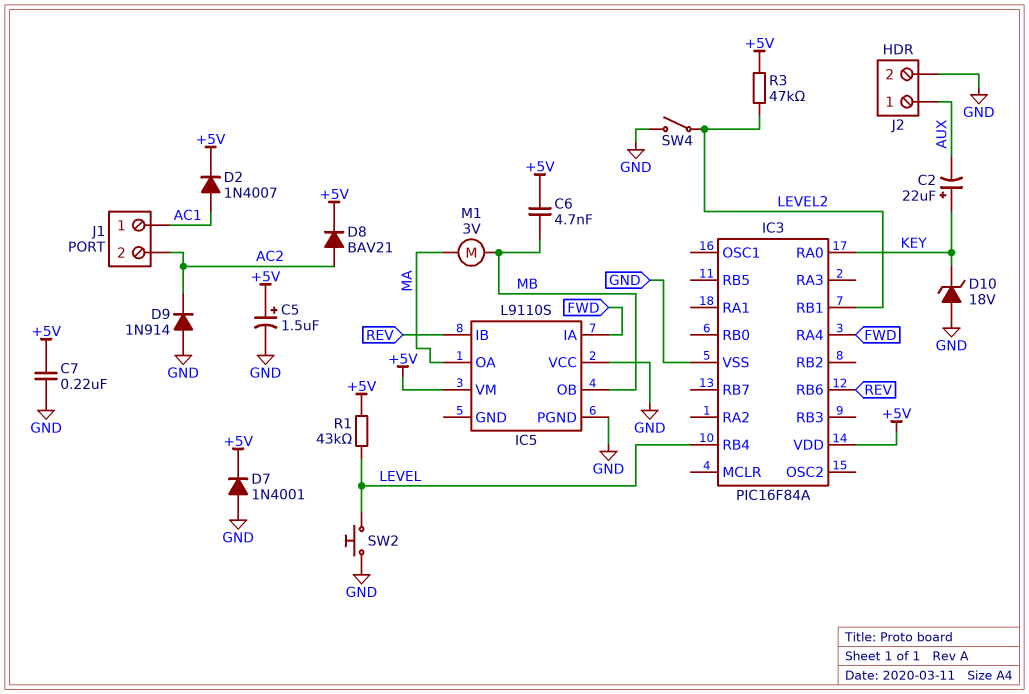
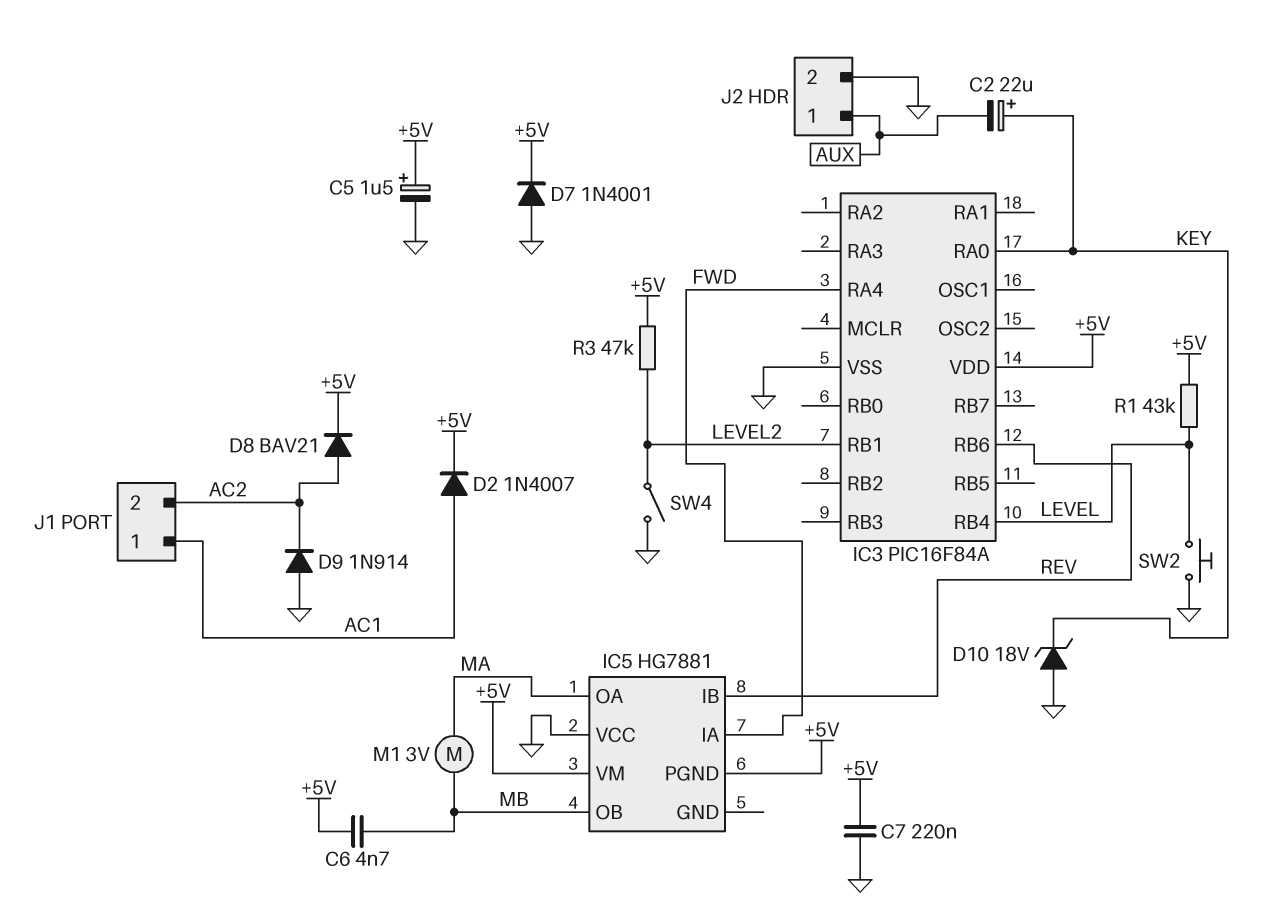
IC5: L9110S -> HG7881
IC5 pin PGND: GND -> +5V

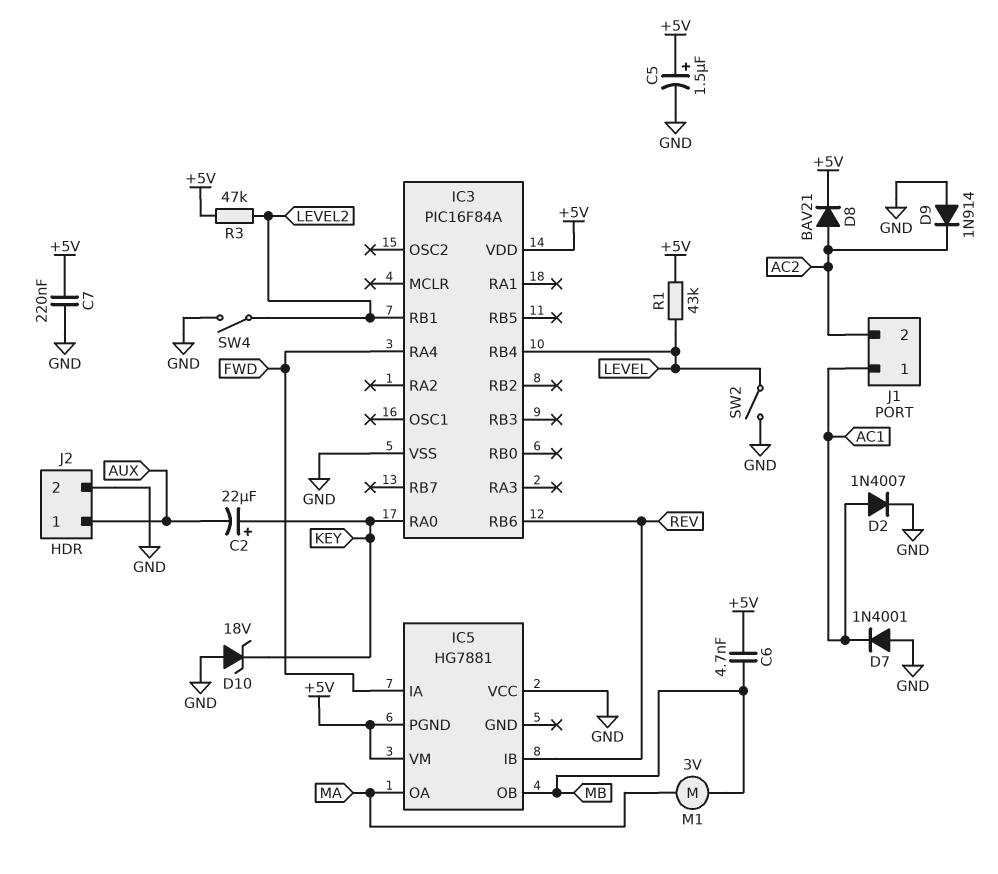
D2: diode 1N4007 (A AC1, K +5V) -> diode 1N4007 (A AC1, K GND)
D7: diode 1N4001 (A GND, K +5V) -> diode 1N4001 (A GND, K AC1)
SW2: button (GND, LEVEL) -> switch (GND, LEVEL)

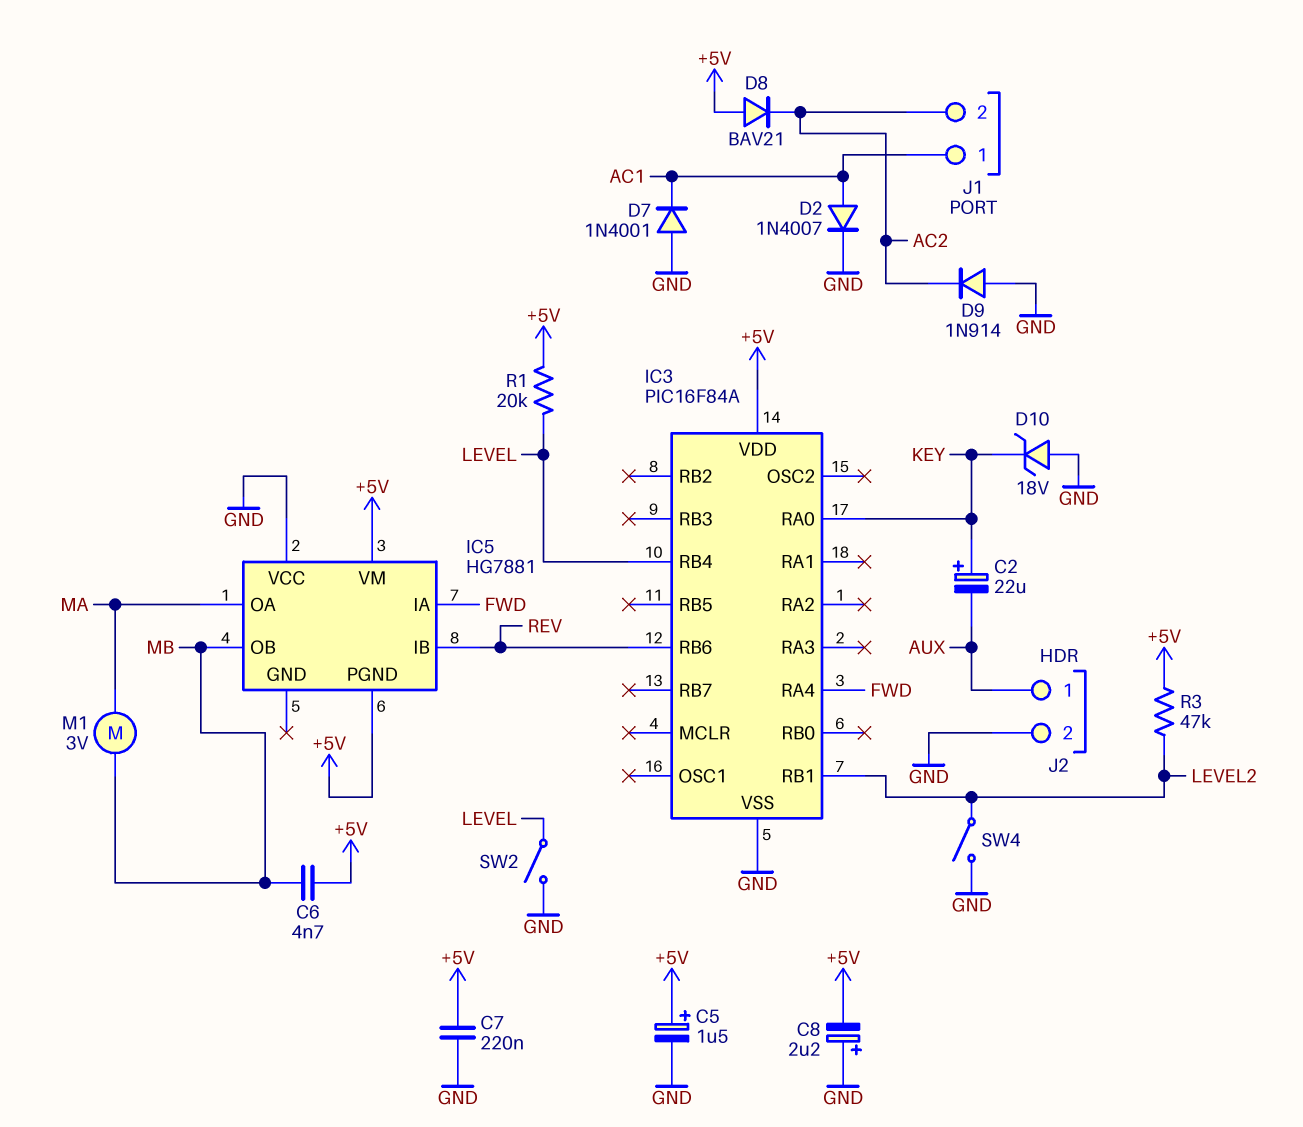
C8: none -> 2.2uF (plus GND, minus +5V)
D8: diode BAV21 (A AC2, K +5V) -> diode BAV21 (A +5V, K AC2)
R1: 43k (+5V, LEVEL) -> 20k (+5V, LEVEL)

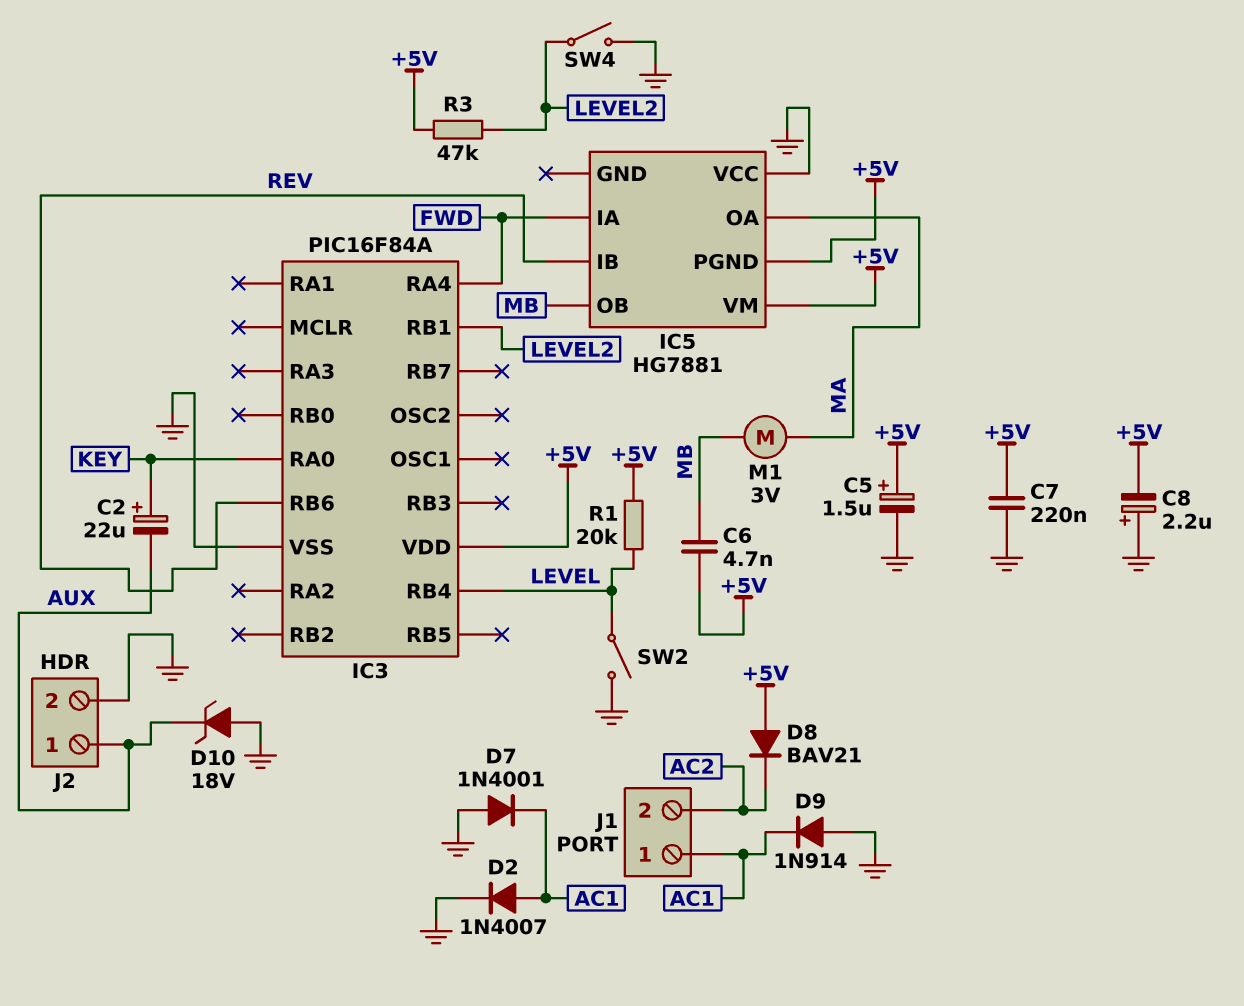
D9: diode 1N914 (A GND, K AC2) -> diode 1N914 (A GND, K AC1)
D10: zener 18V (A GND, K KEY) -> zener 18V (A GND, K AUX)

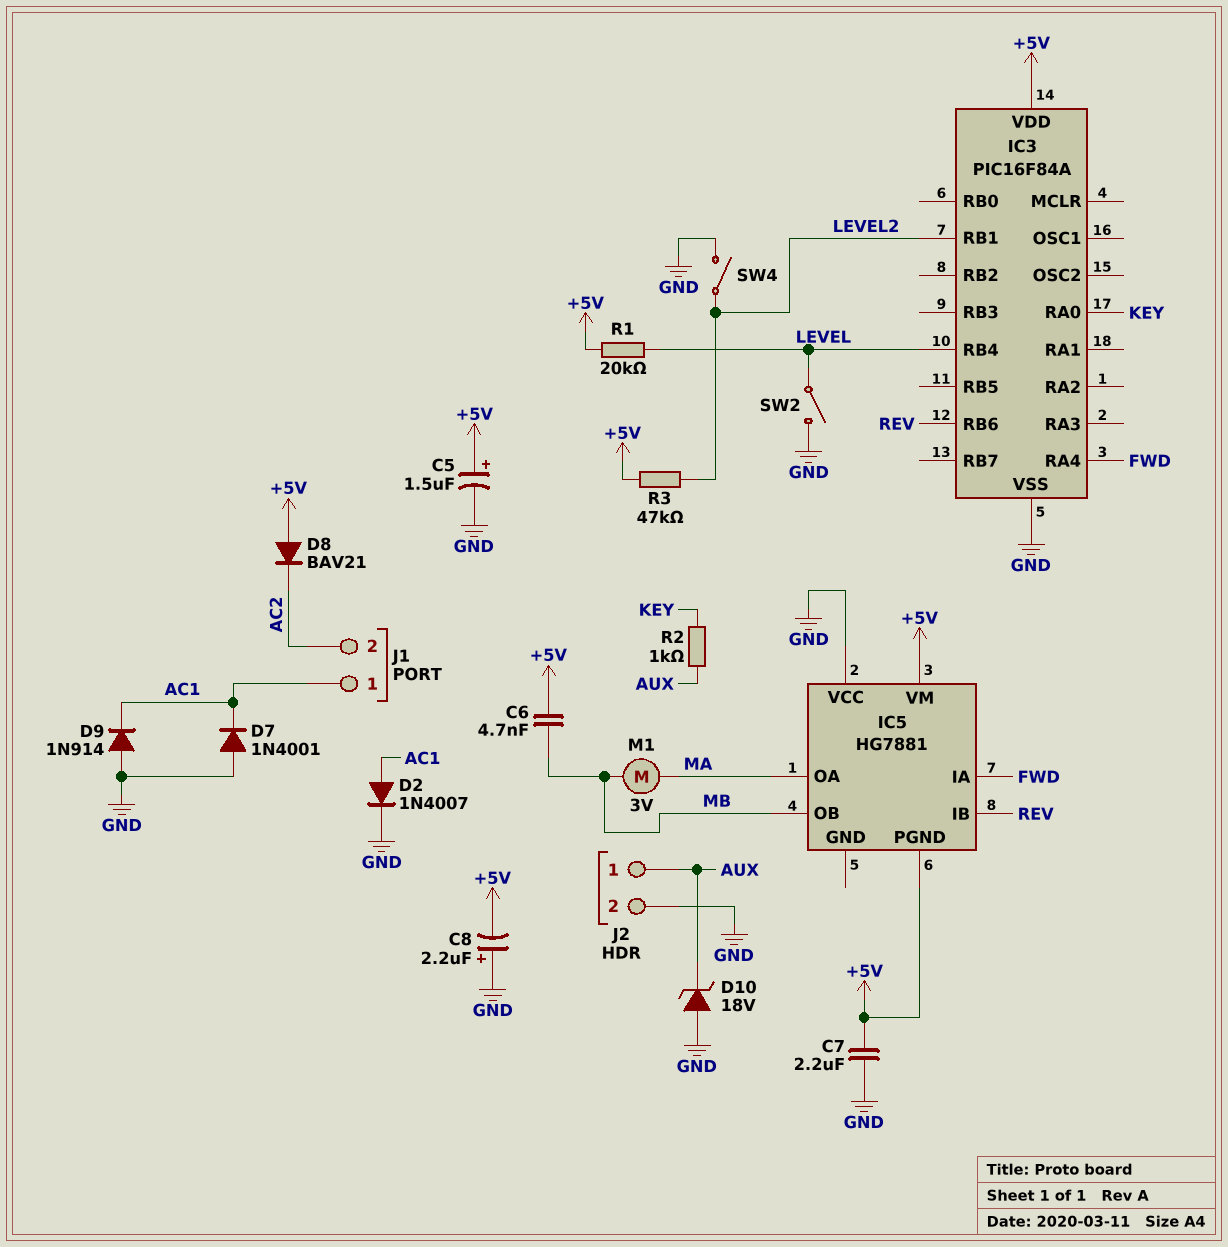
C2: 22uF (plus KEY, minus AUX) -> none
C7: 220nF (+5V, GND) -> 2.2uF (+5V, GND)
R2: none -> 1k (AUX, KEY)

